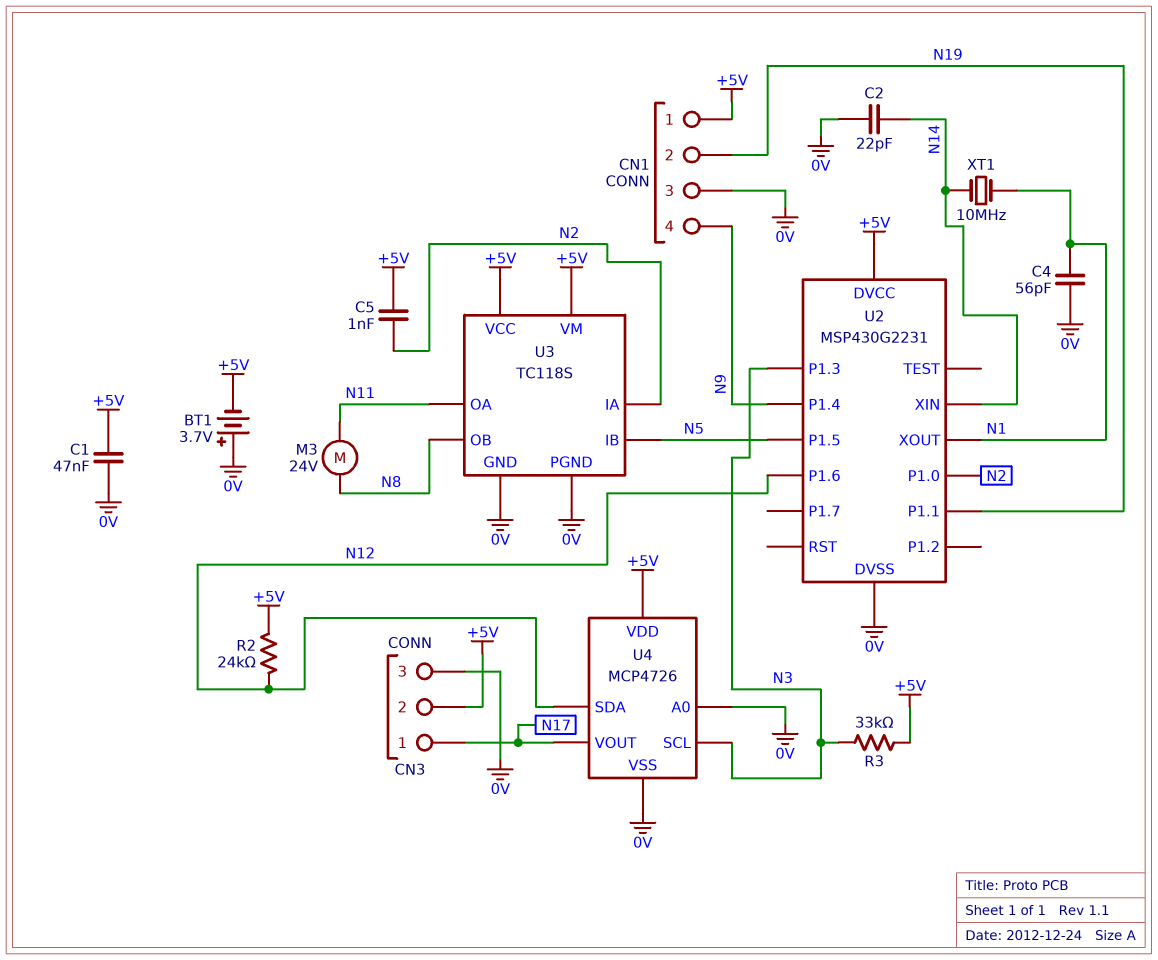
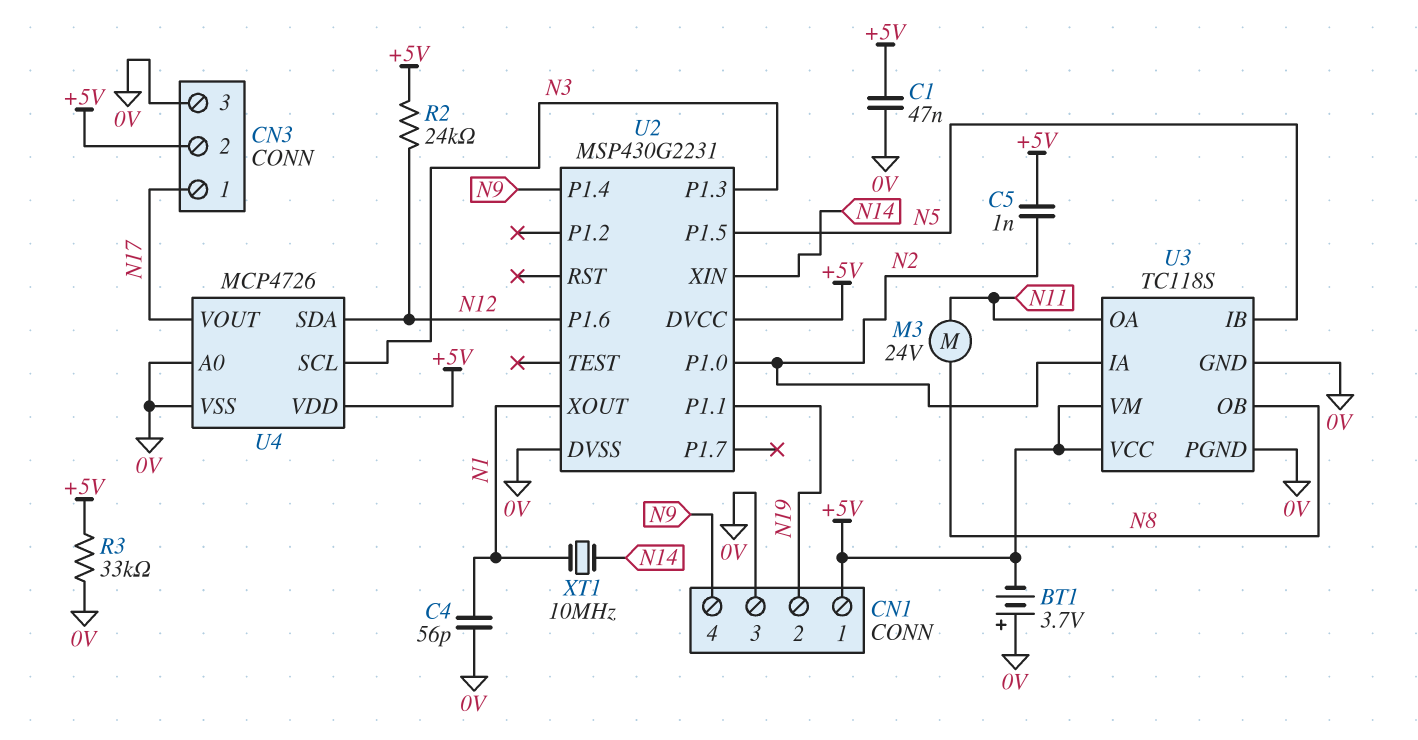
C2: 22pF (0V, N14) -> none
R3: 33k (+5V, N3) -> 33k (+5V, 0V)

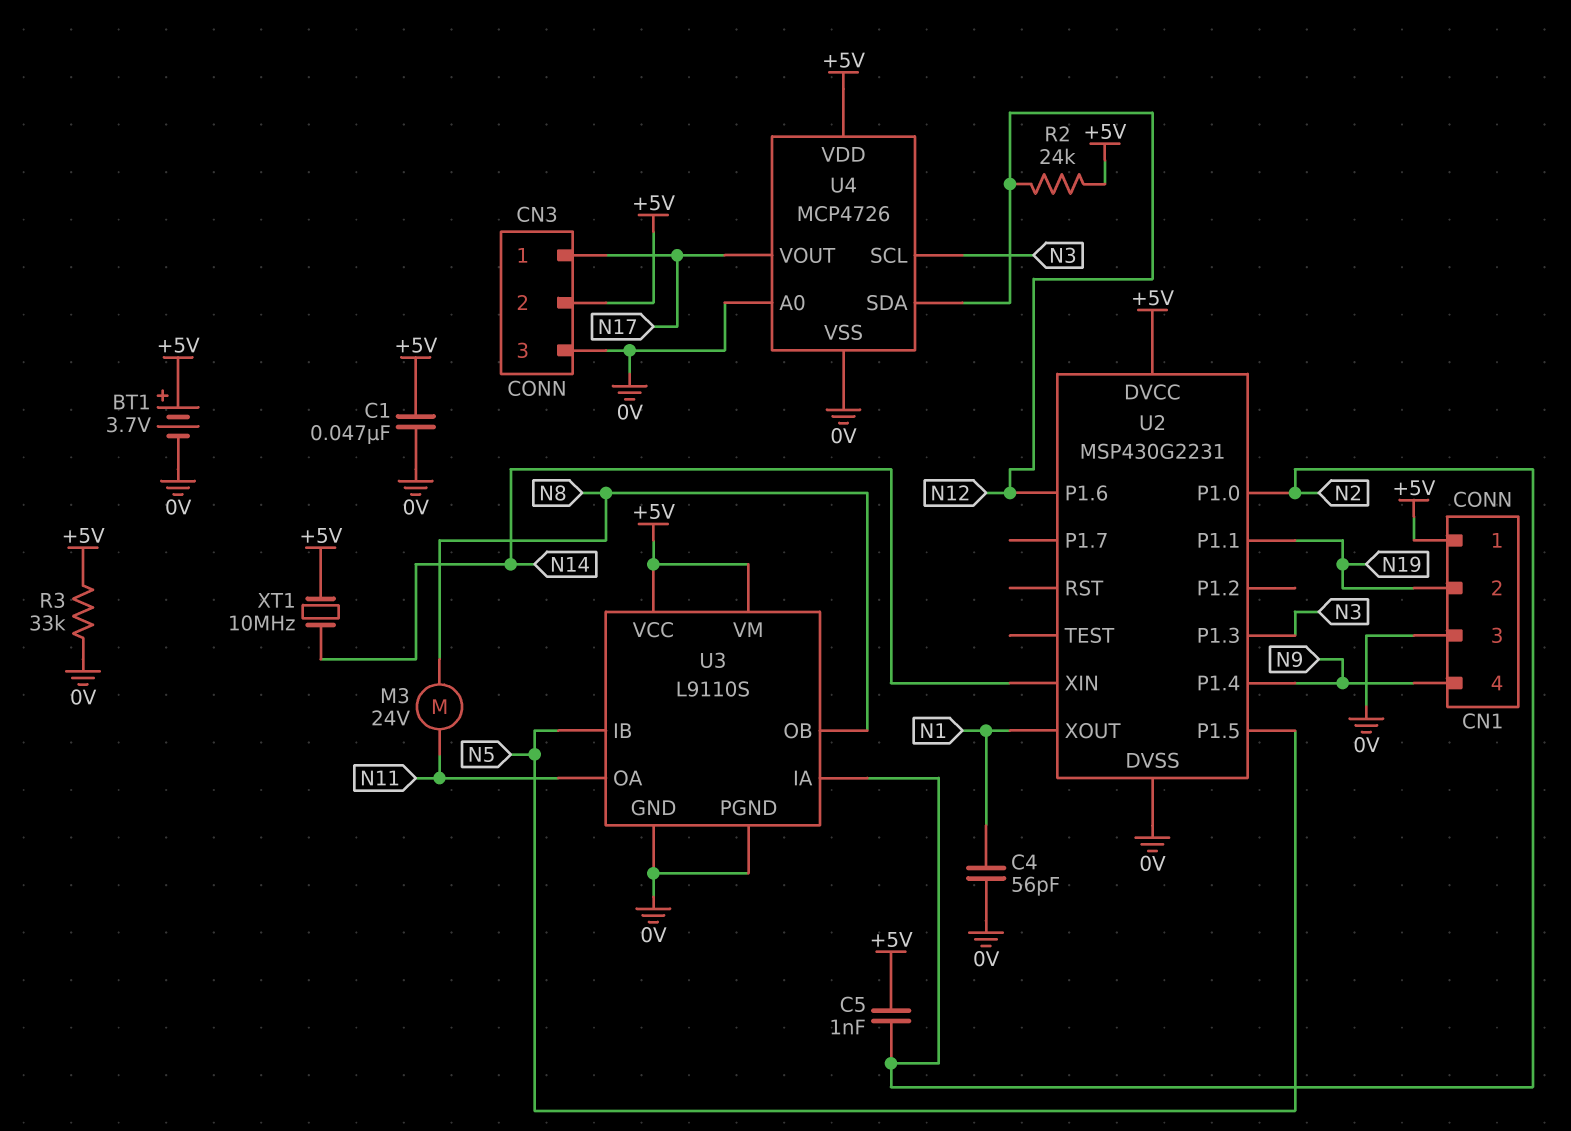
BT1: 3.7V (plus 0V, minus +5V) -> 3.7V (plus +5V, minus 0V)
U3: TC118S -> L9110S
XT1: 10MHz (N1, N14) -> 10MHz (+5V, N14)

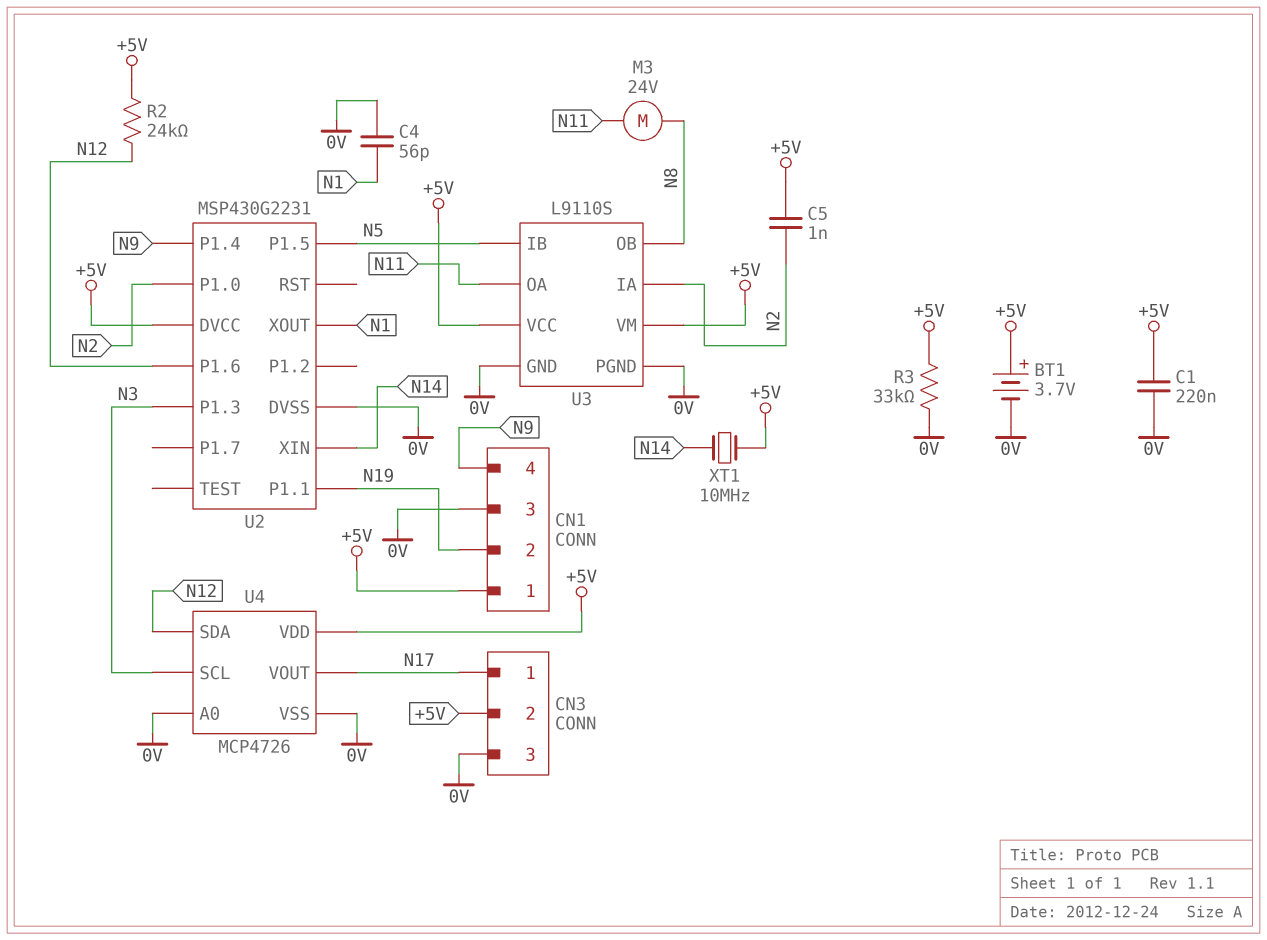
C1: 47nF (+5V, 0V) -> 220nF (+5V, 0V)

